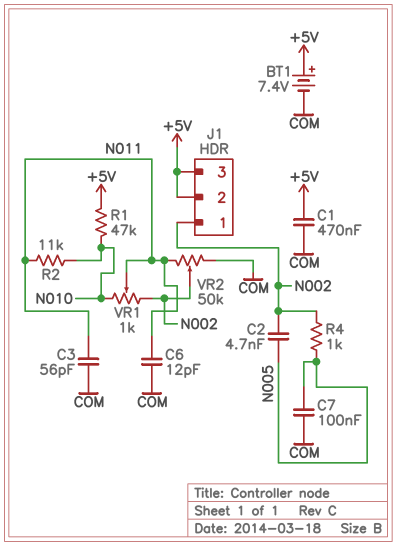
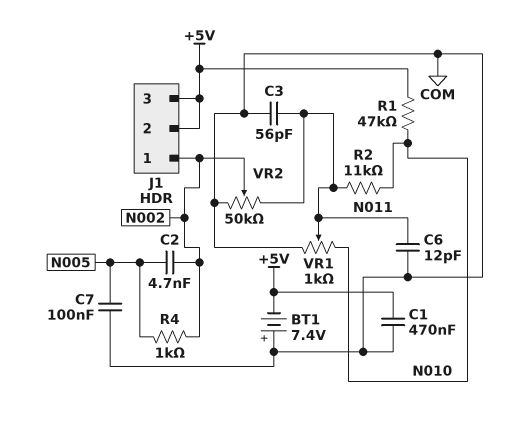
BT1: 7.4V (plus +5V, minus COM) -> 7.4V (plus COM, minus +5V)
VR1: 1k (N002, N010, wiper N011) -> 1k (COM, N010, wiper N011)

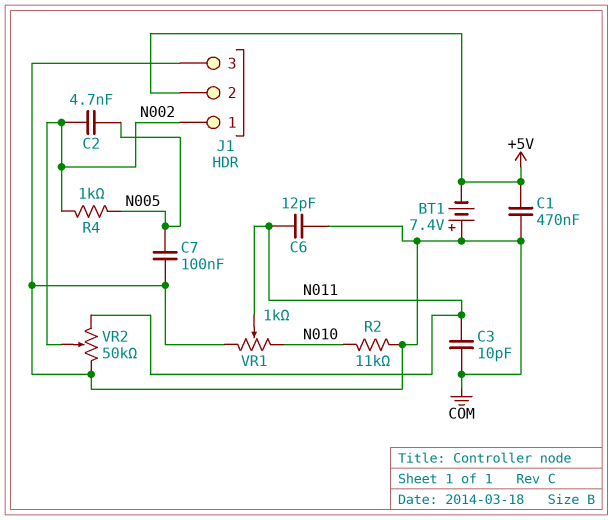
C3: 56pF (COM, N011) -> 10pF (COM, N011)
J1 pin 3: +5V -> COM
R1: 47k (+5V, N010) -> none
R2: 11k (N010, N011) -> 11k (COM, N010)

